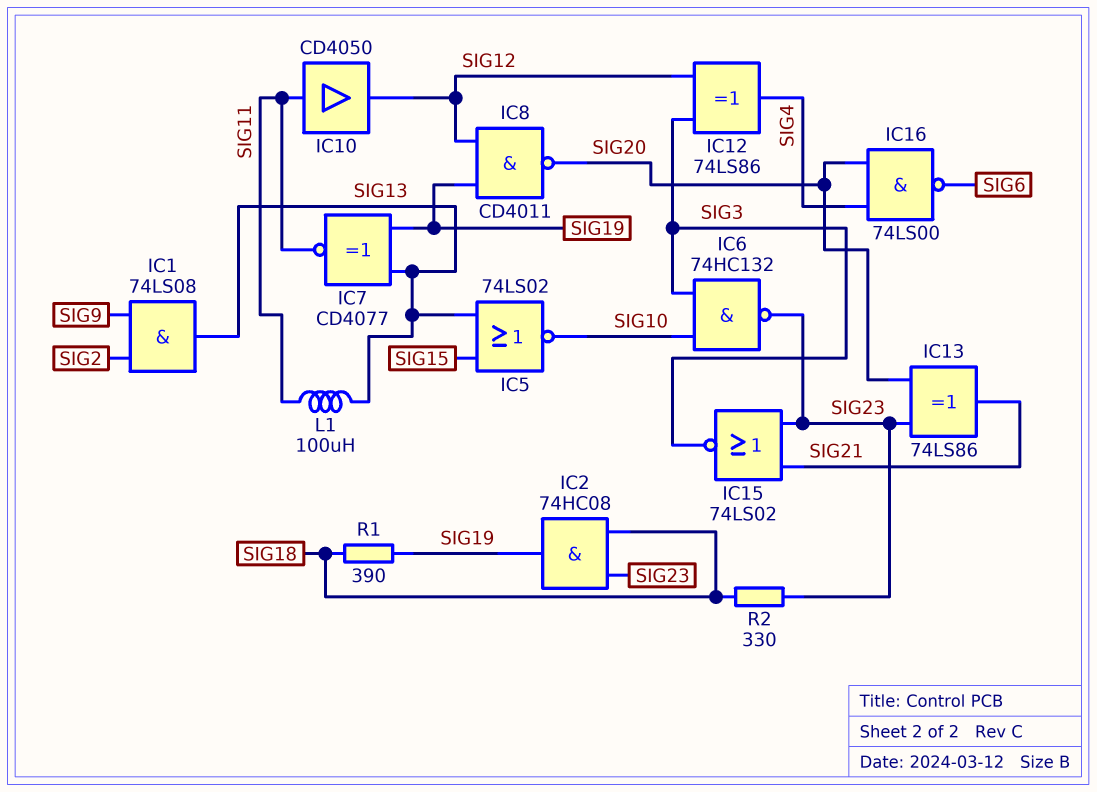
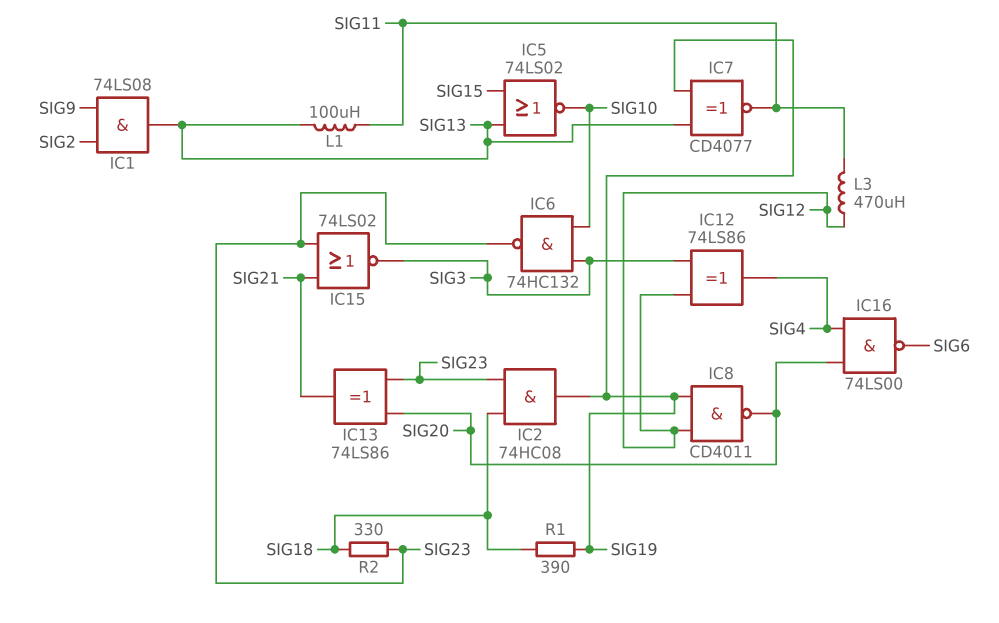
IC10: buffer CD4050 (in SIG11, out SIG12) -> none
L3: none -> 470uH (SIG11, SIG12)

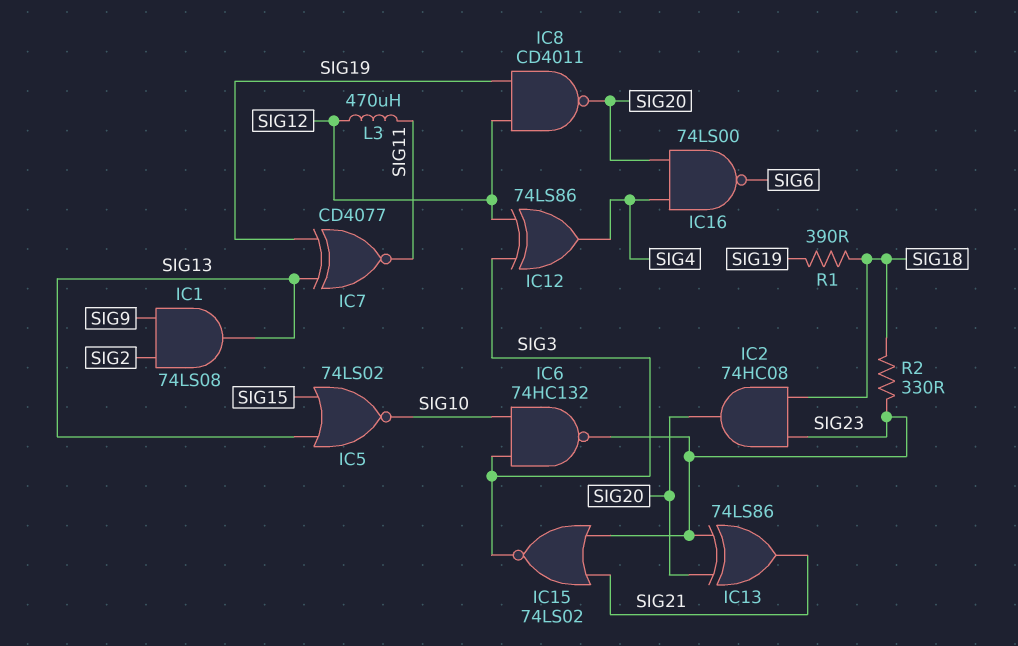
IC2: AND 74HC08 (in SIG18, in SIG23, out SIG19) -> AND 74HC08 (in SIG18, in SIG23, out SIG20)
L1: 100uH (SIG11, SIG13) -> none

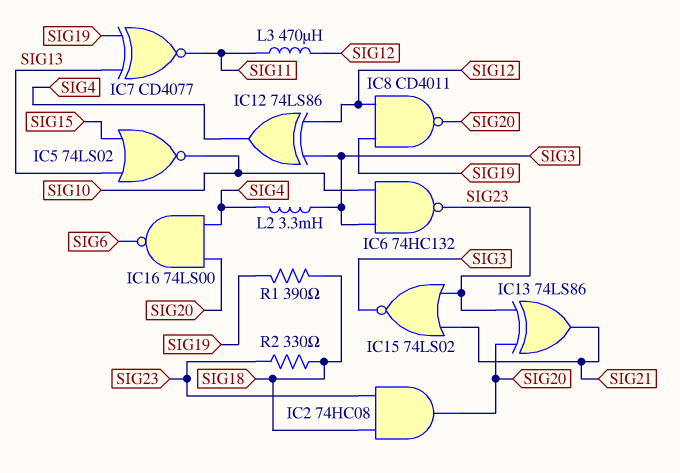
IC1: AND 74LS08 (in SIG2, in SIG9, out SIG13) -> none
L2: none -> 3.3mH (SIG3, SIG4)

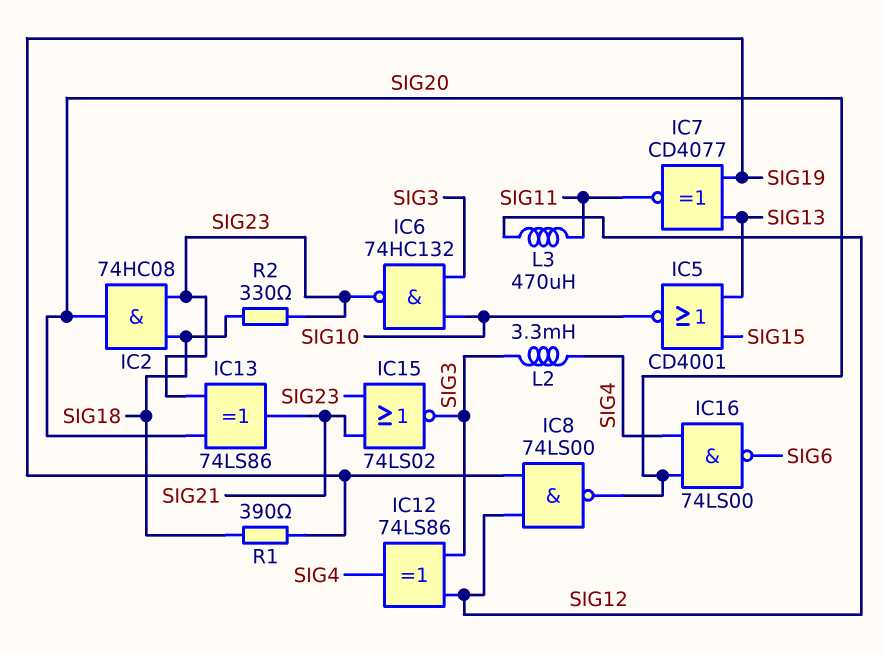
IC5: NOR 74LS02 (in SIG13, in SIG15, out SIG10) -> NOR CD4001 (in SIG13, in SIG15, out SIG10)
IC8: NAND CD4011 (in SIG12, in SIG19, out SIG20) -> NAND 74LS00 (in SIG12, in SIG19, out SIG20)

